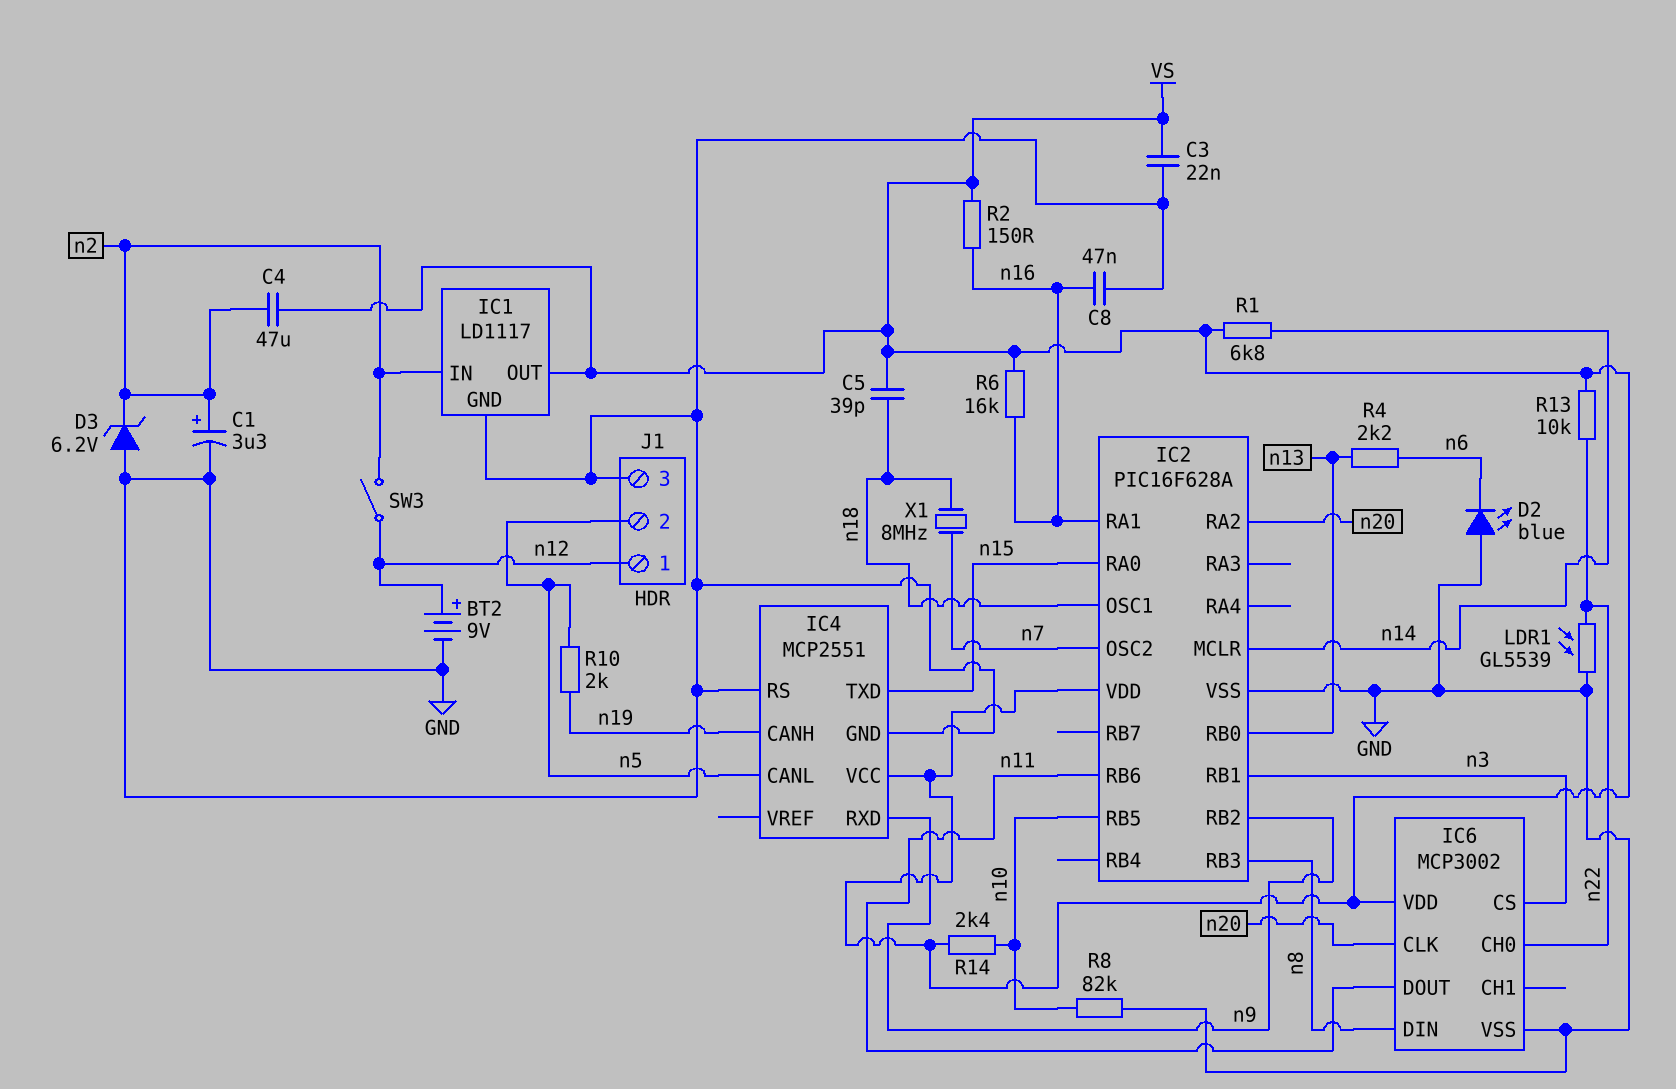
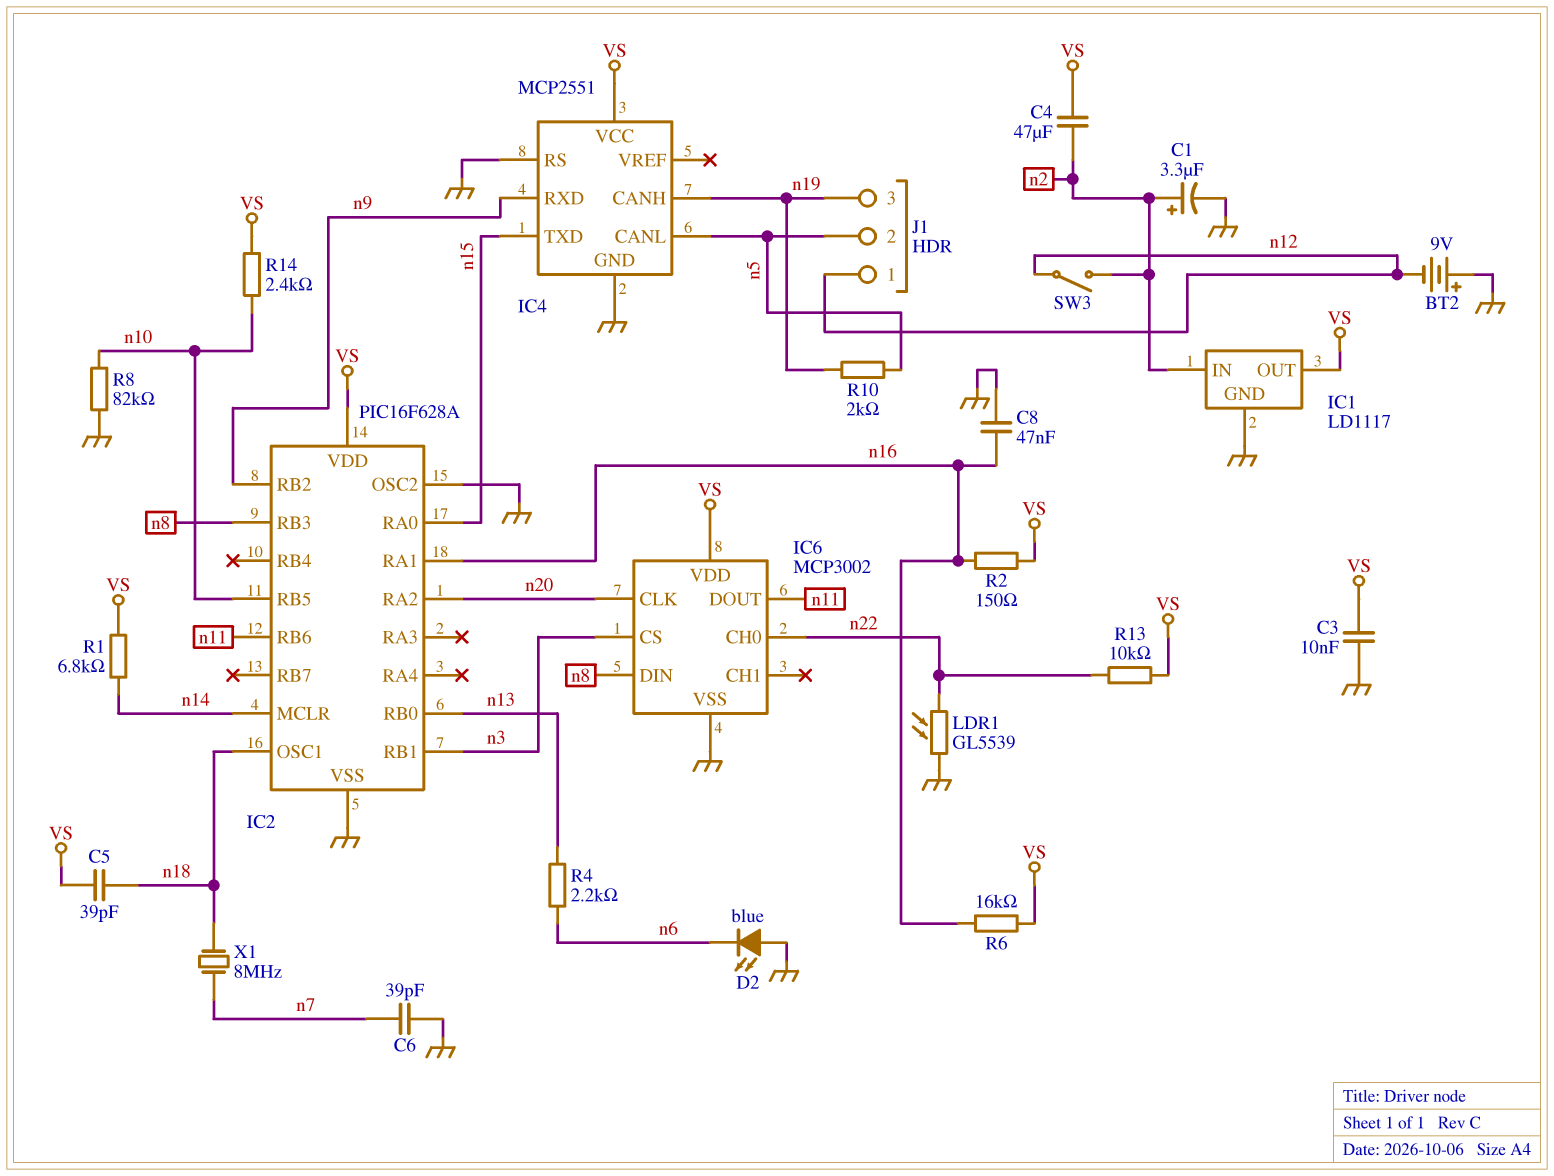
BT2: 9V (plus n12, minus GND) -> 9V (plus GND, minus n12)
C3: 22nF (GND, VS) -> 10nF (GND, VS)
C6: none -> 39pF (GND, n7)
D3: zener 6.2V (A GND, K n2) -> none
IC2 pin OSC2: n7 -> GND
J1 pin 3: GND -> n19

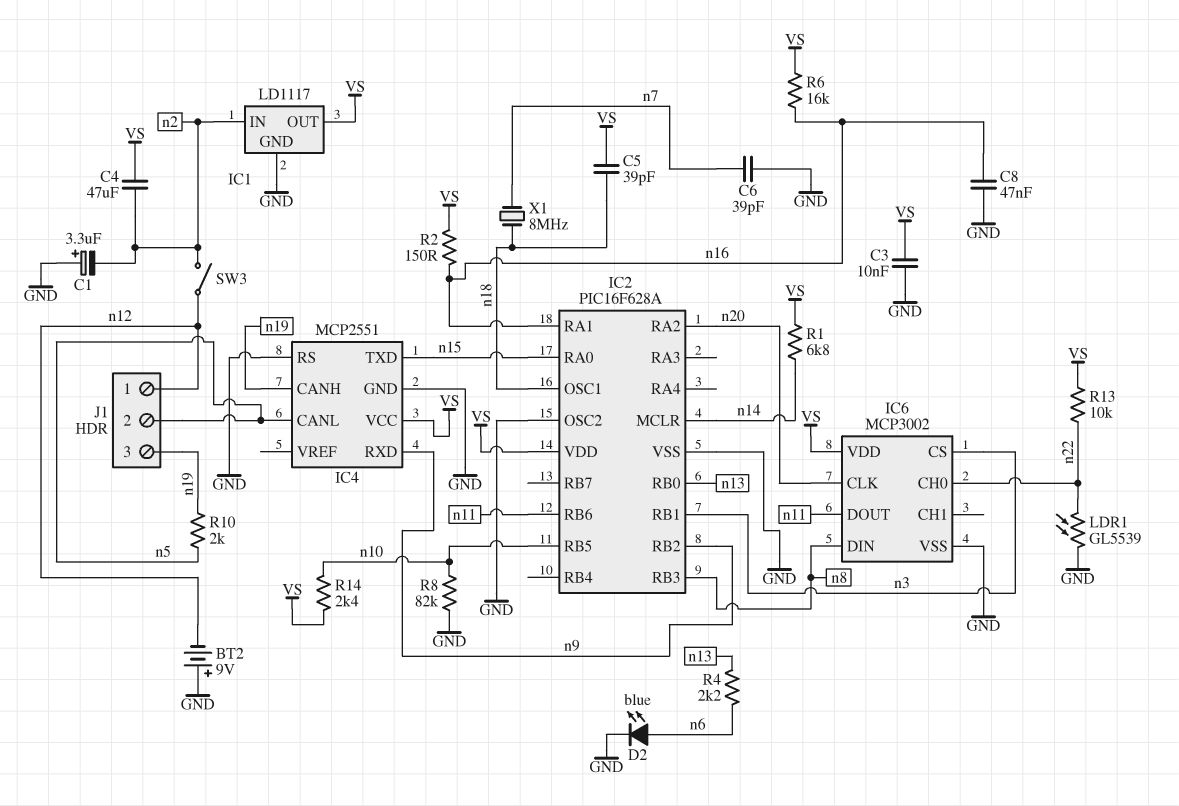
C1: 3.3uF (plus n2, minus GND) -> 3.3uF (plus GND, minus n2)
D2: LED blue (A GND, K n6) -> LED blue (A n6, K GND)

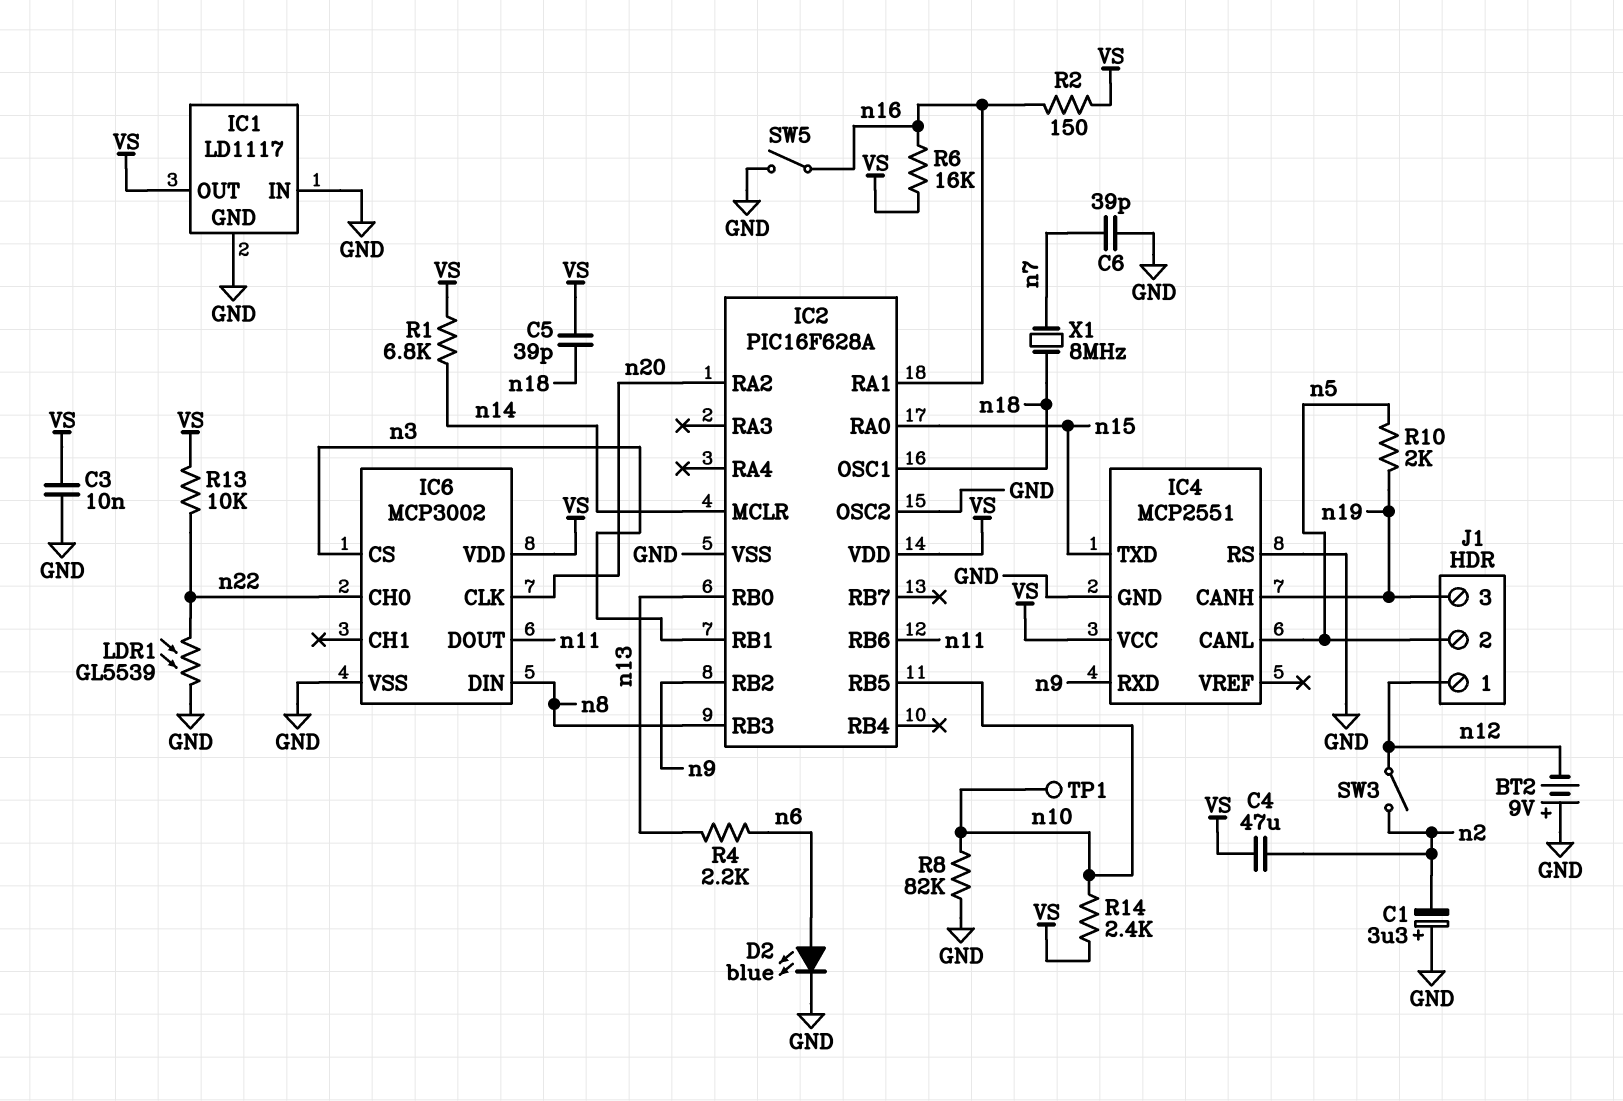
C8: 47nF (GND, n16) -> none
IC1 pin IN: n2 -> GND
SW5: none -> switch (GND, n16)
TP1: none -> test point (n10)

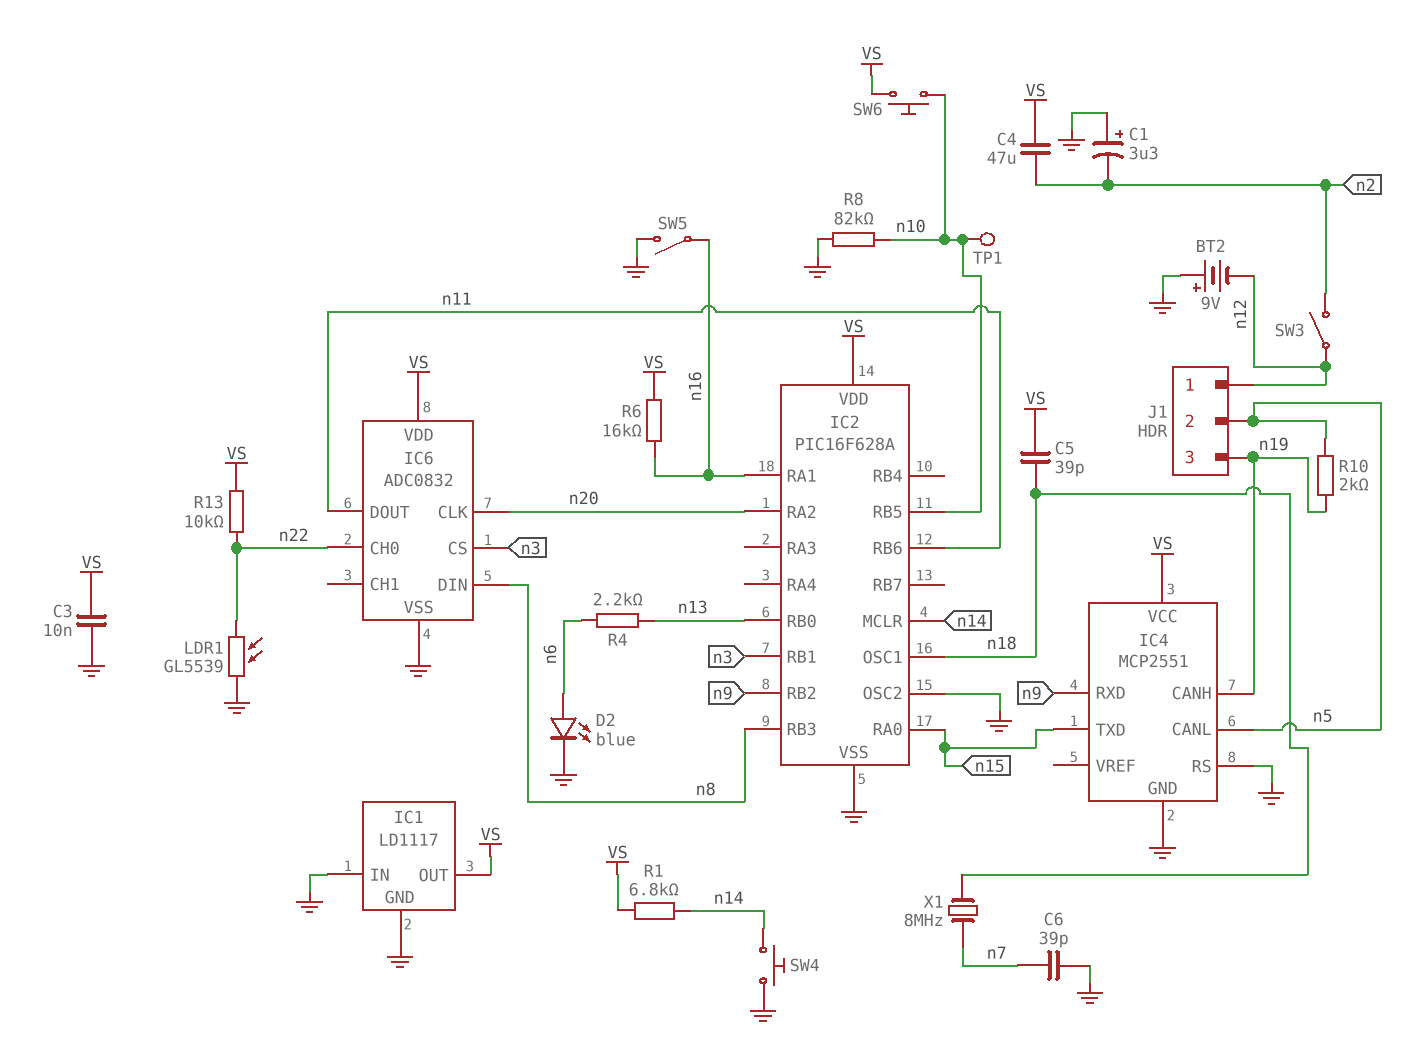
IC6: MCP3002 -> ADC0832
R2: 150 (VS, n16) -> none
R14: 2.4k (VS, n10) -> none
SW4: none -> button (GND, n14)
SW6: none -> button (VS, n10)

